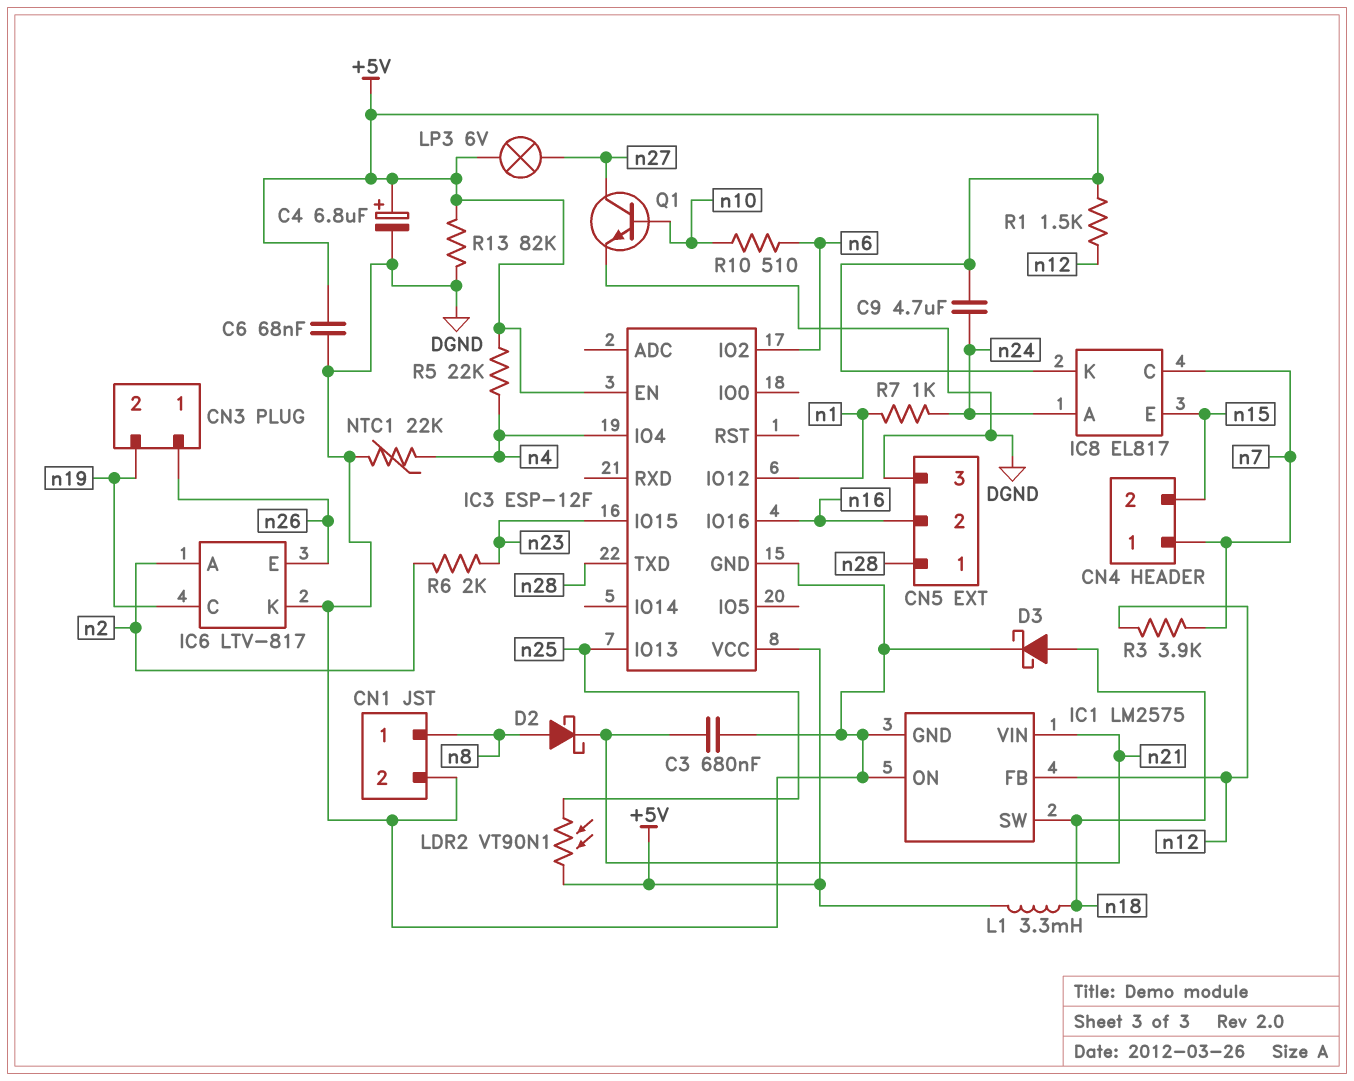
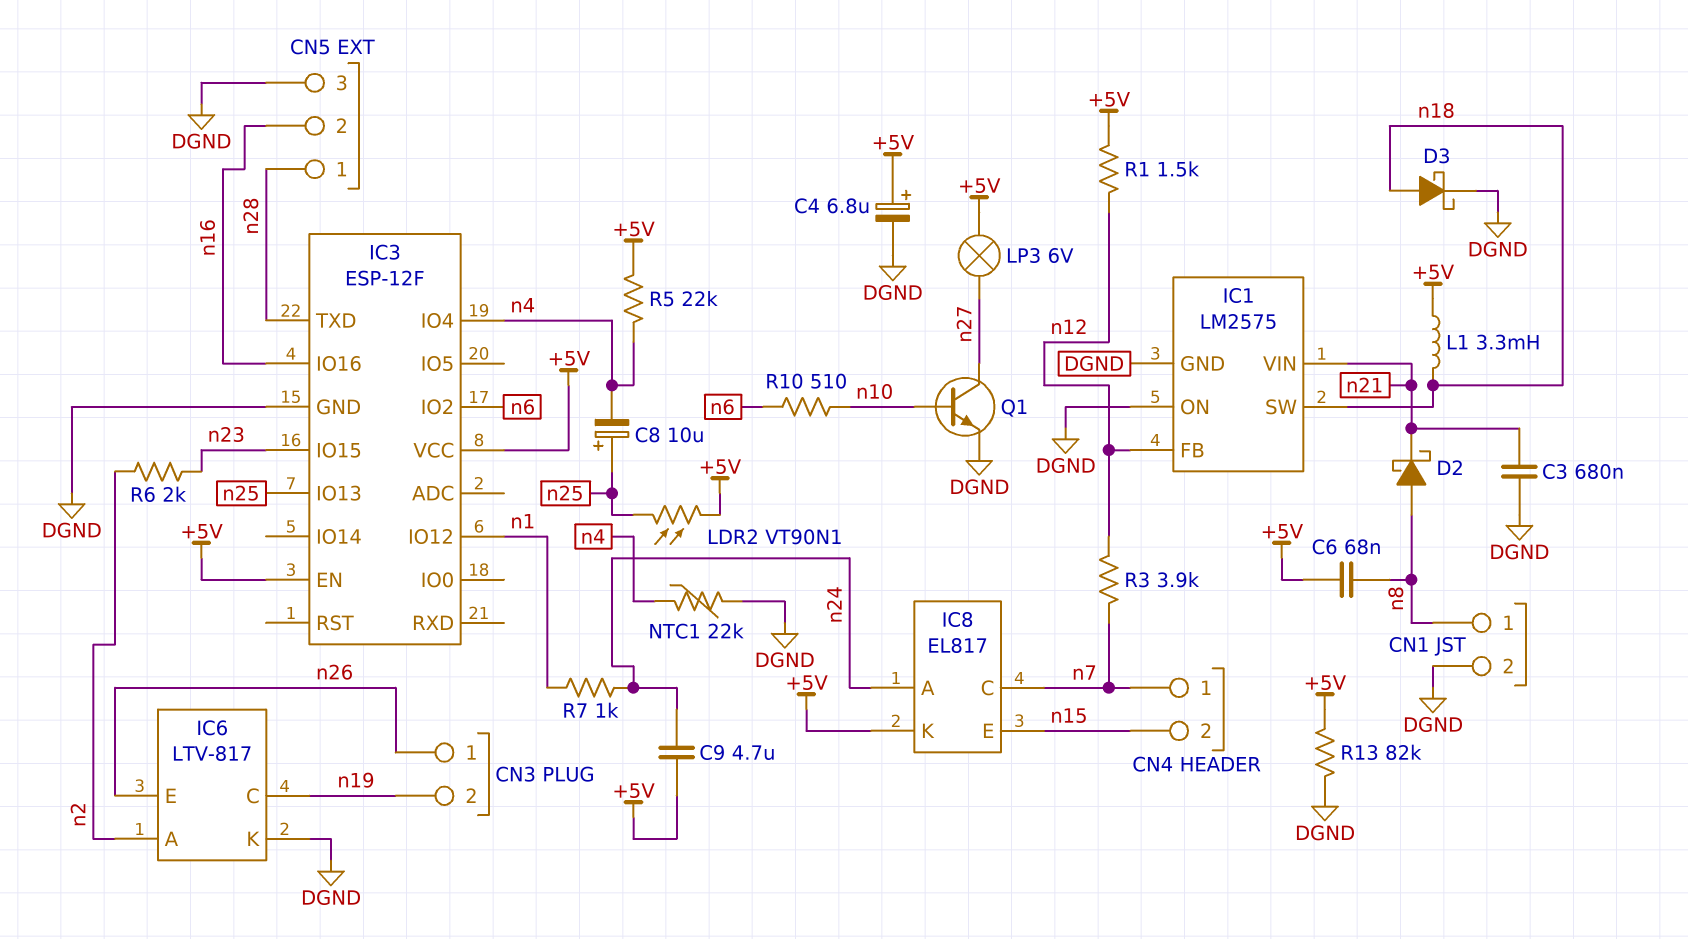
C6: 68nF (+5V, DGND) -> 68nF (+5V, n8)
C8: none -> 10uF (plus n25, minus n4)

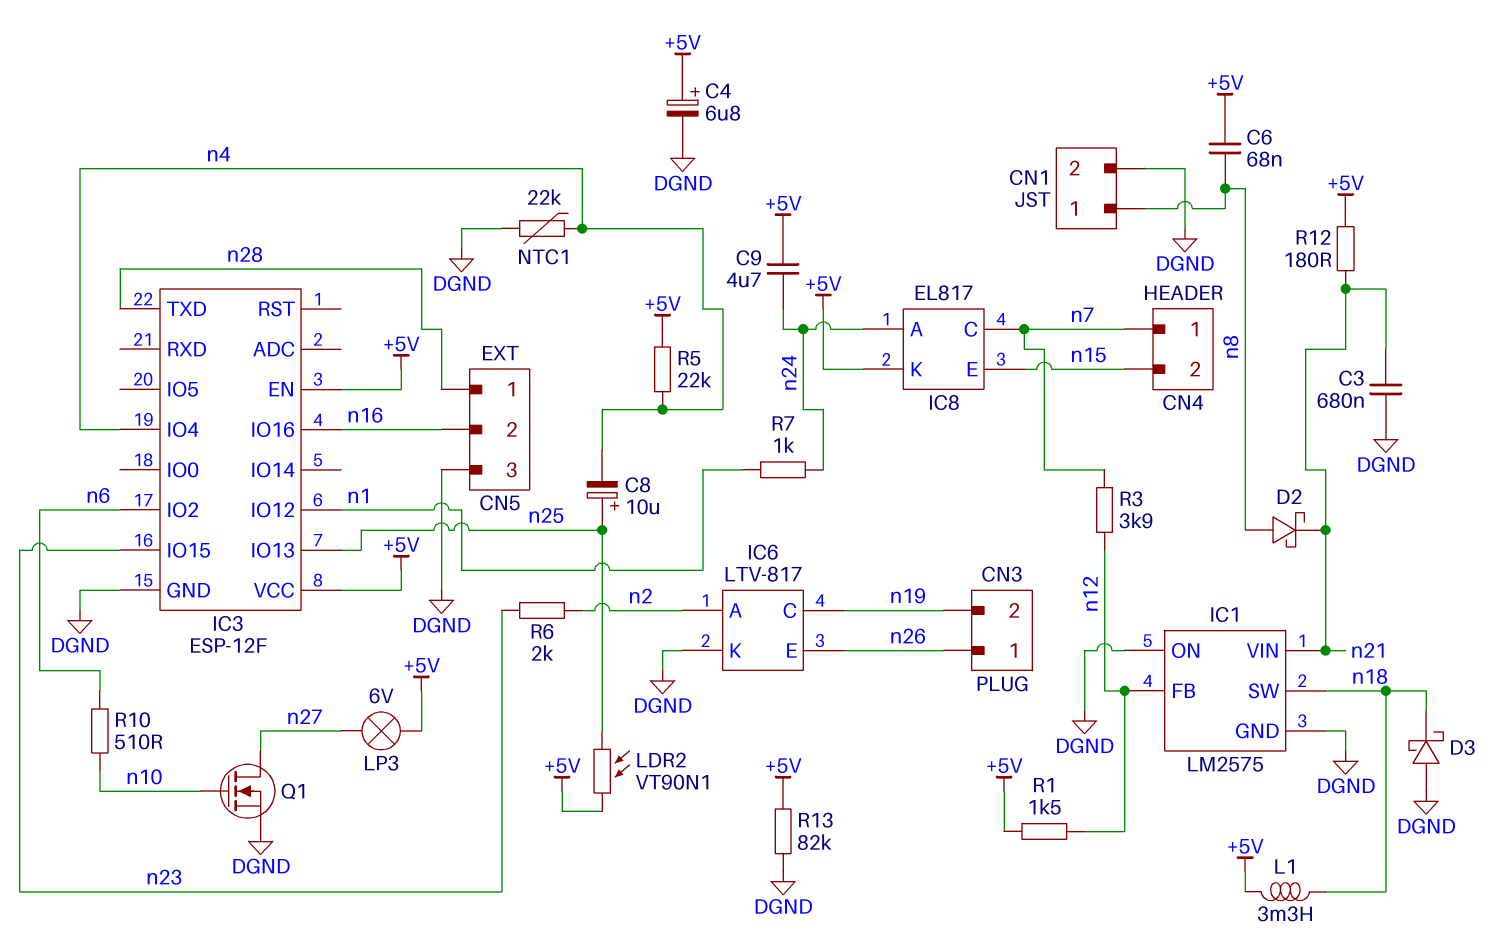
D3: schottky (A n18, K DGND) -> schottky (A DGND, K n18)
Q1: NPN (B n10, C n27, E DGND) -> NMOS (G n10, D n27, S DGND)
R12: none -> 180 (+5V, n21)

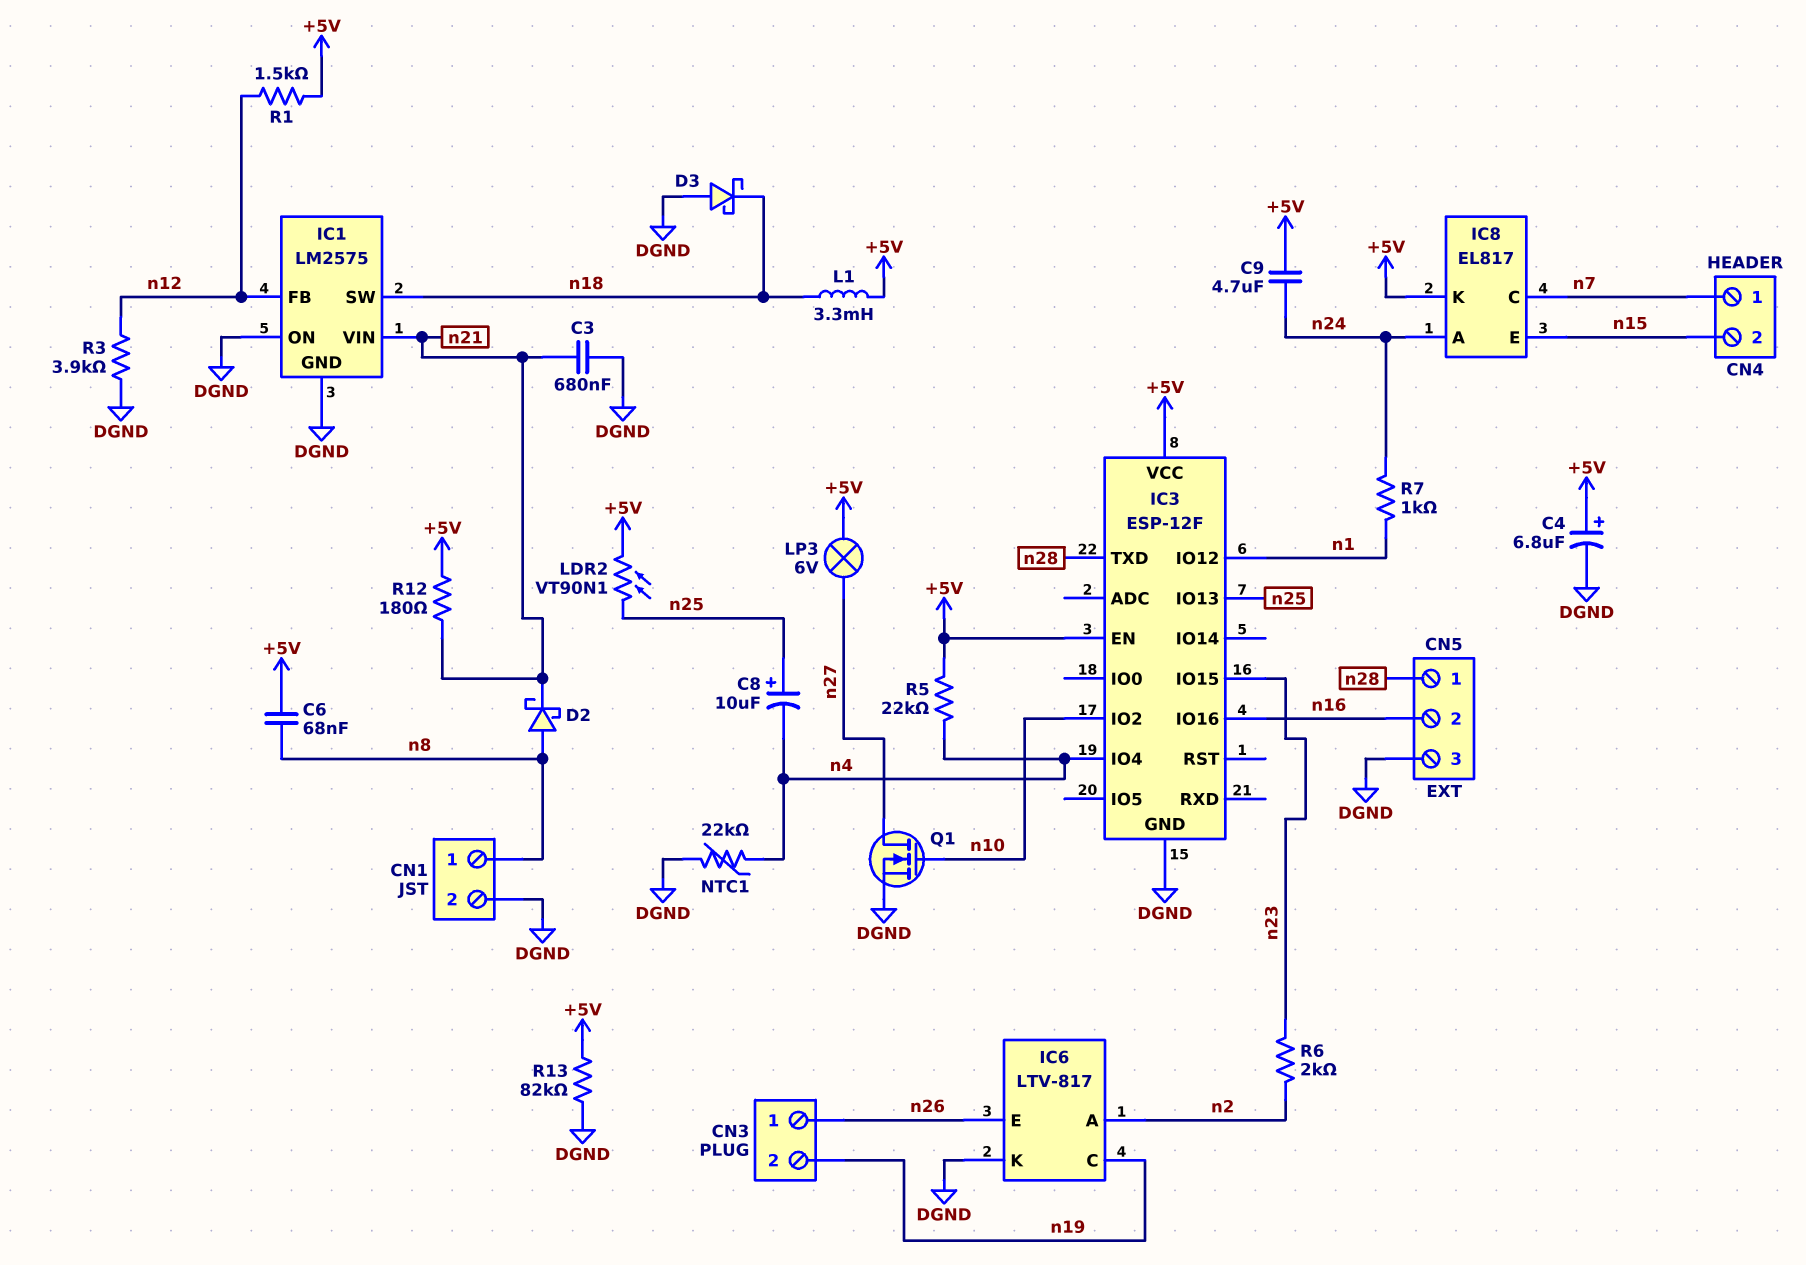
IC3 pin IO2: n6 -> n10
R3: 3.9k (n7, n12) -> 3.9k (DGND, n12)
R10: 510 (n6, n10) -> none

